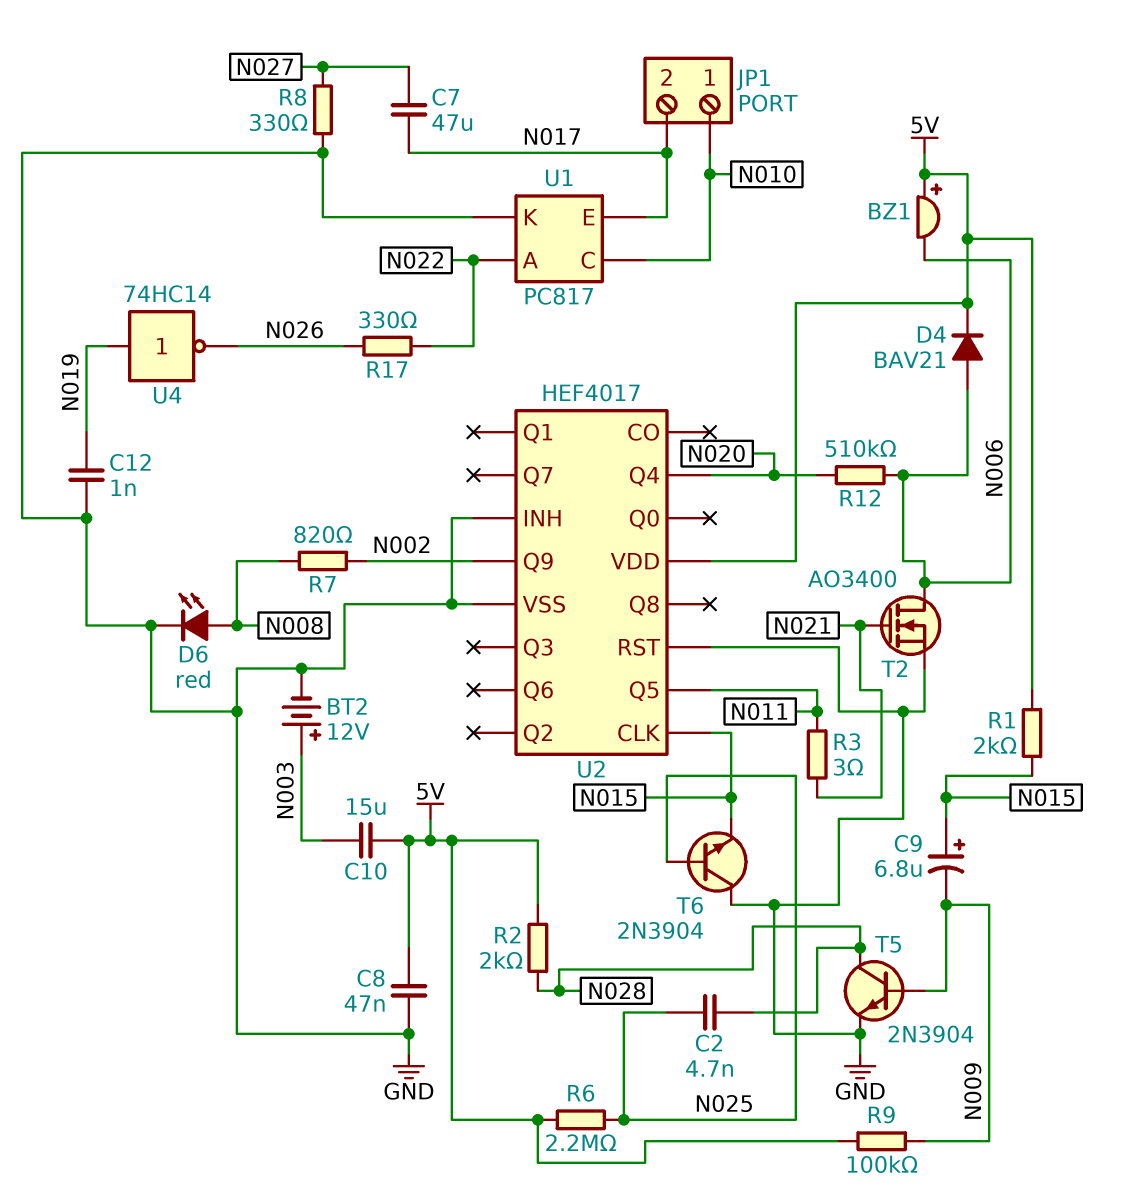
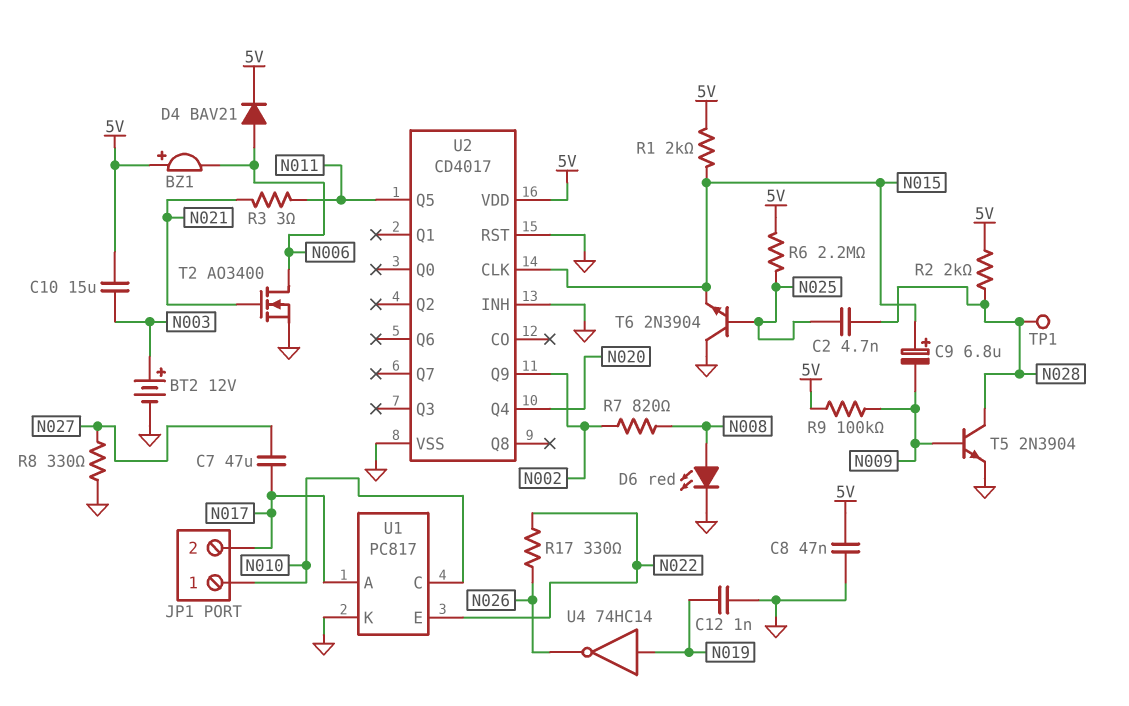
R12: 510k (N006, N020) -> none
TP1: none -> test point (N028)
U1 pin A: N022 -> N017
U1 pin E: N017 -> N022
U2: HEF4017 -> CD4017

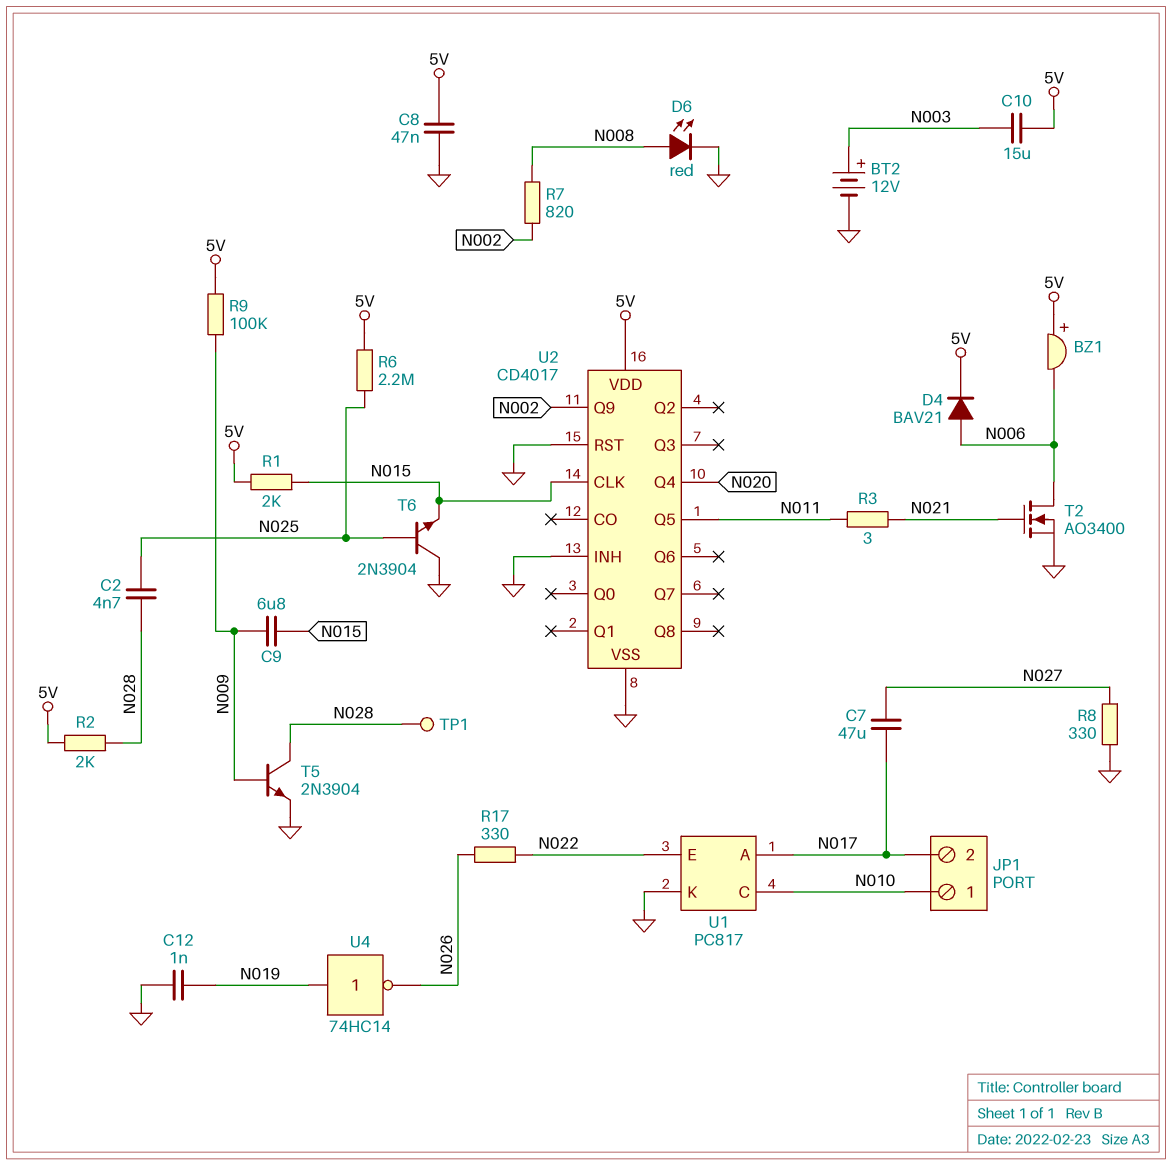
C9: 6.8uF (plus N015, minus N009) -> 6.8uF (N009, N015)

